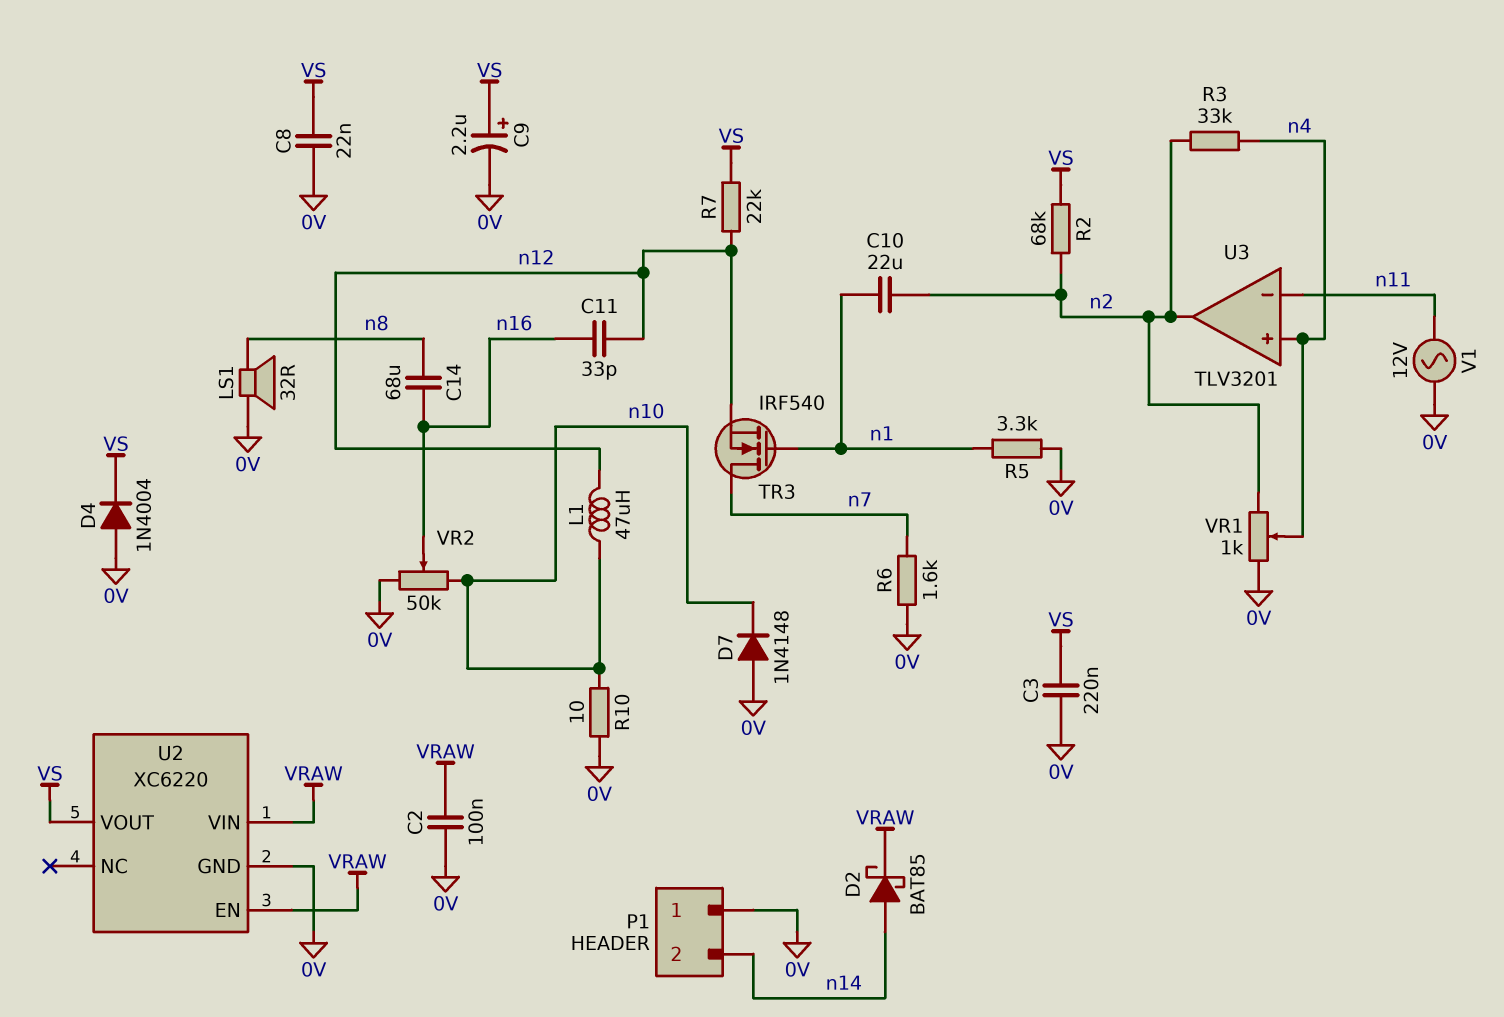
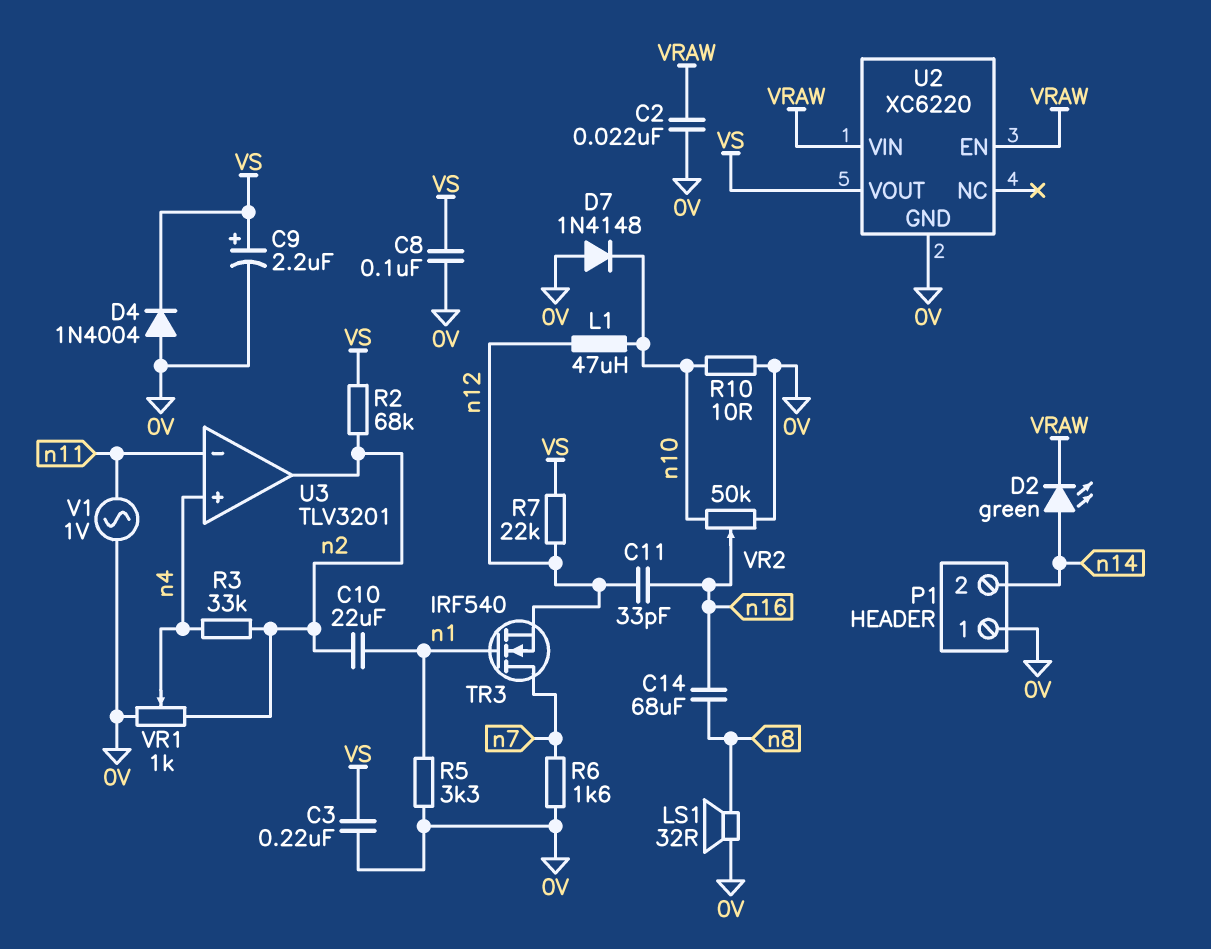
C2: 100nF (0V, VRAW) -> 22nF (0V, VRAW)
C8: 22nF (0V, VS) -> 100nF (0V, VS)
D2: schottky BAT85 (A n14, K VRAW) -> LED green (A n14, K VRAW)
V1: AC 12V (0V, n11) -> AC 1V (0V, n11)

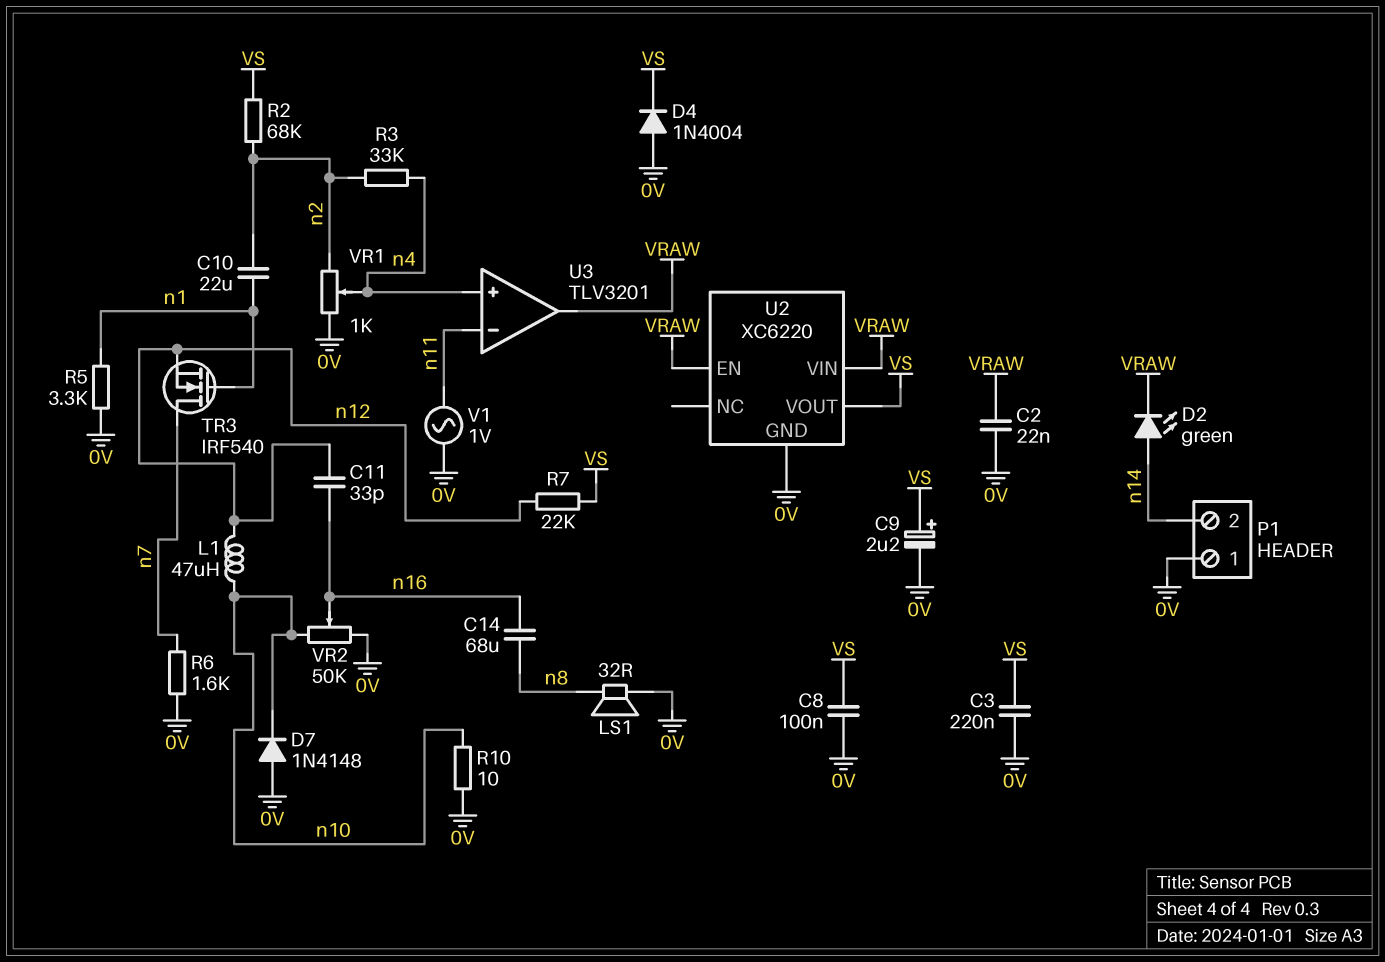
U3 pin out: n2 -> VRAW

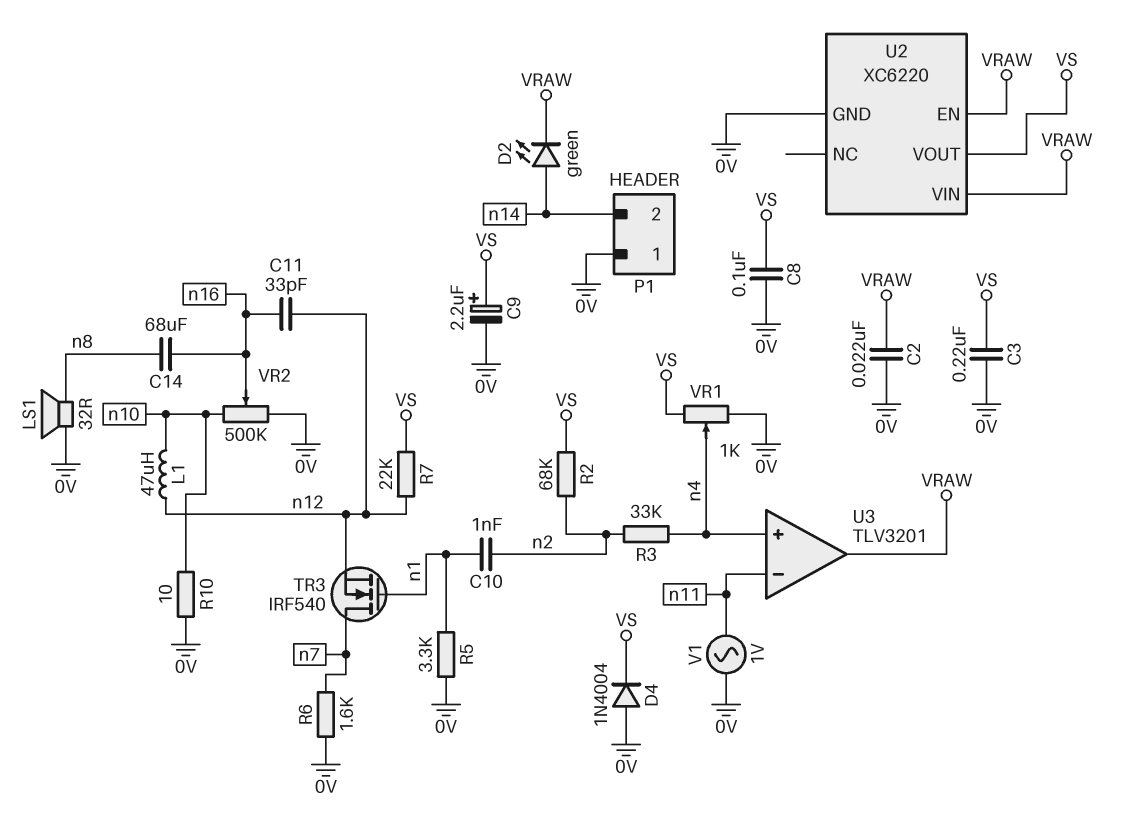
C10: 22uF (n1, n2) -> 1nF (n1, n2)
D7: diode 1N4148 (A 0V, K n10) -> none
VR1: 1k (0V, n2, wiper n4) -> 1k (0V, VS, wiper n4)
VR2: 50k (0V, n10, wiper n16) -> 500k (0V, n10, wiper n16)

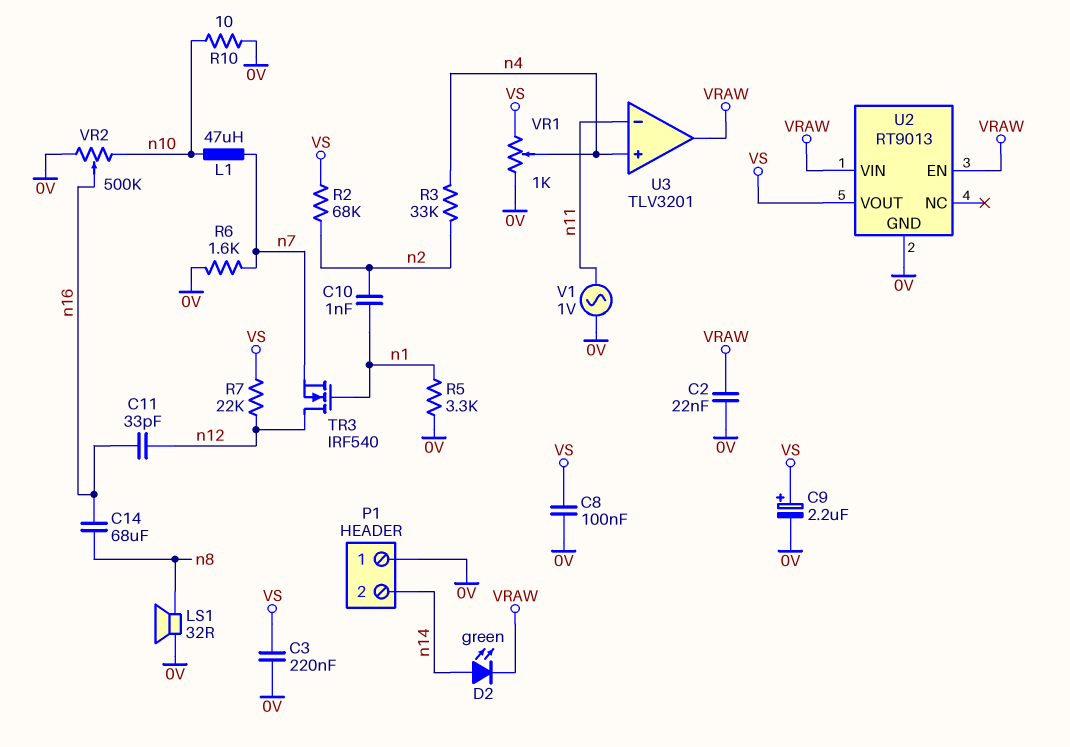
D4: diode 1N4004 (A 0V, K VS) -> none
L1: 47uH (n10, n12) -> 47uH (n7, n10)
TR3: NMOS IRF540 (G n1, D n7, S n12) -> NMOS IRF540 (G n1, D n12, S n7)
U2: XC6220 -> RT9013

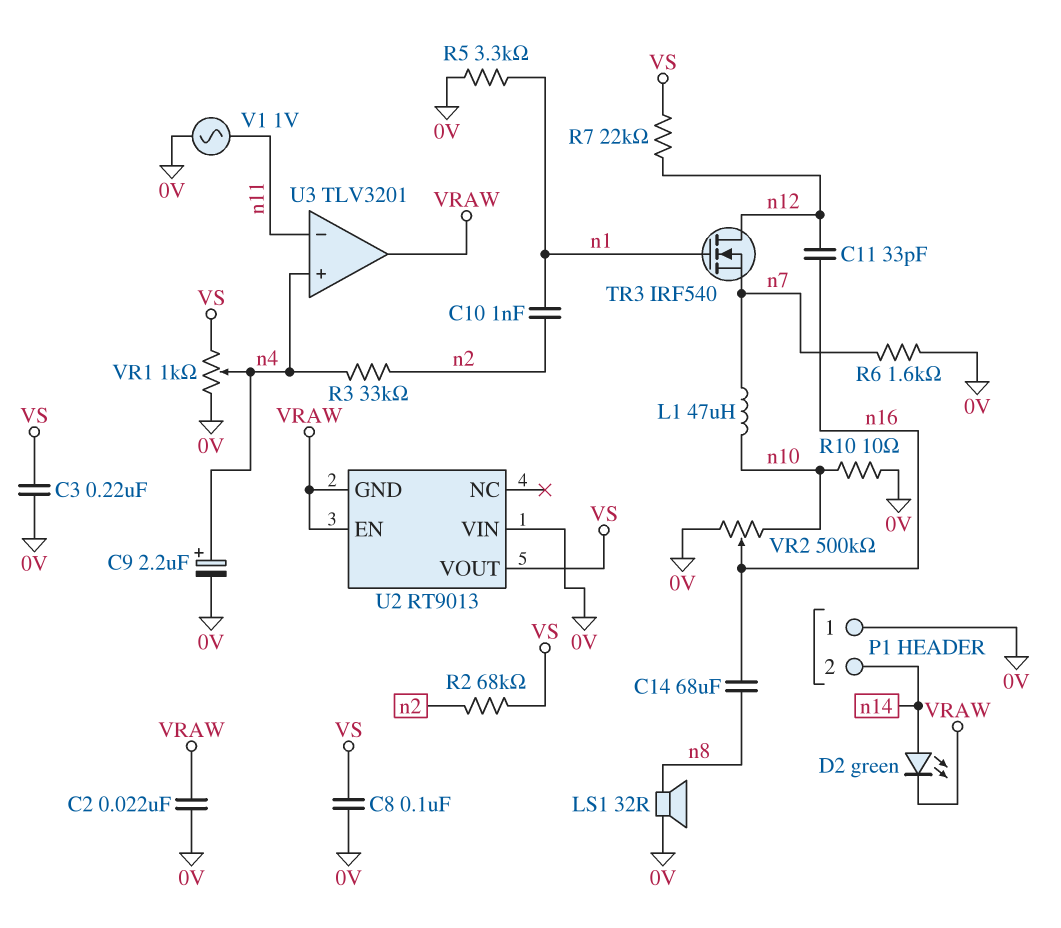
C9: 2.2uF (plus VS, minus 0V) -> 2.2uF (plus n4, minus 0V)
U2 pin GND: 0V -> VRAW
U2 pin VIN: VRAW -> 0V

